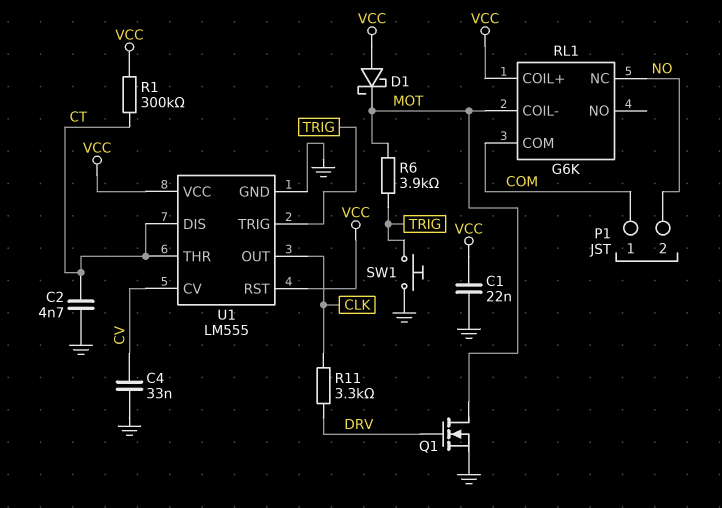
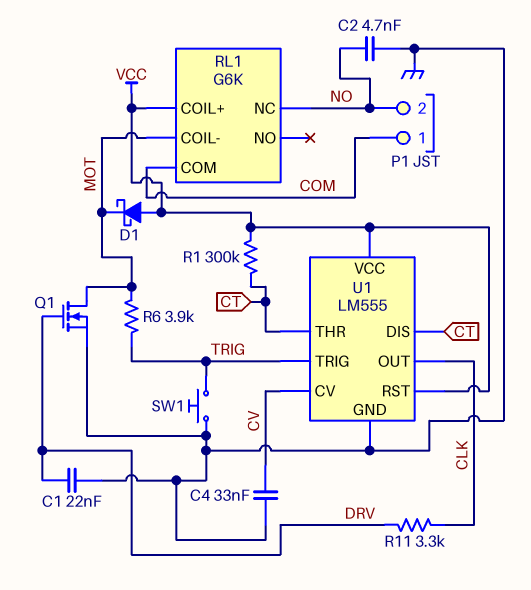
C1: 22nF (GND, VCC) -> 22nF (DRV, GND)
C2: 4.7nF (CT, GND) -> 4.7nF (GND, NO)

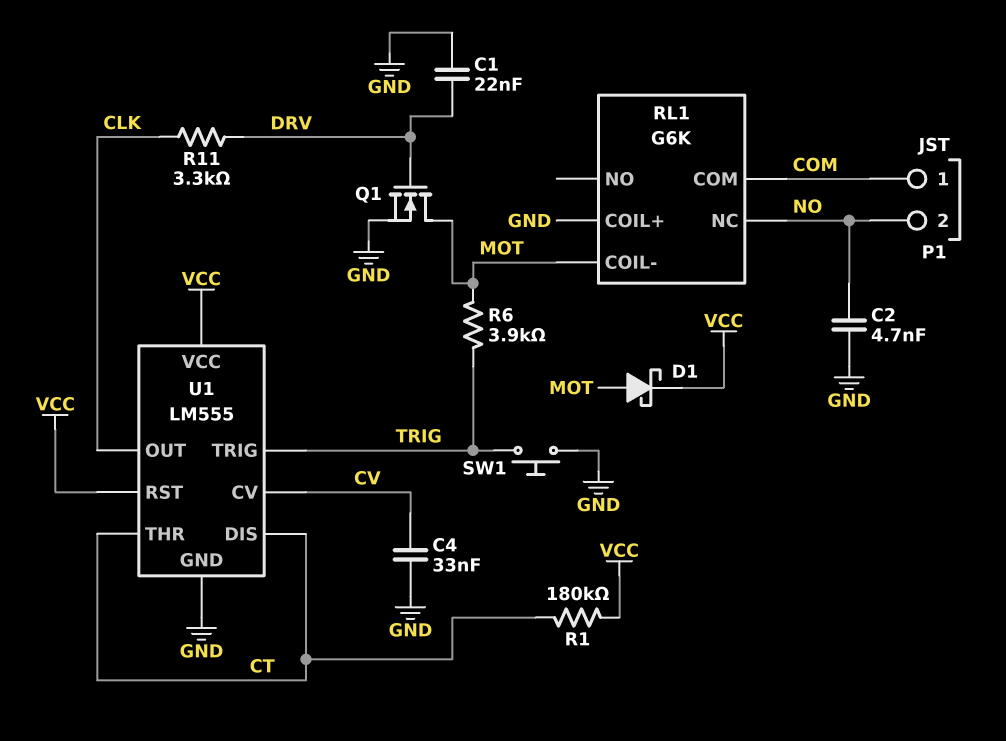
D1: schottky (A VCC, K MOT) -> schottky (A MOT, K VCC)
R1: 300k (CT, VCC) -> 180k (CT, VCC)
RL1 pin COIL+: VCC -> GND

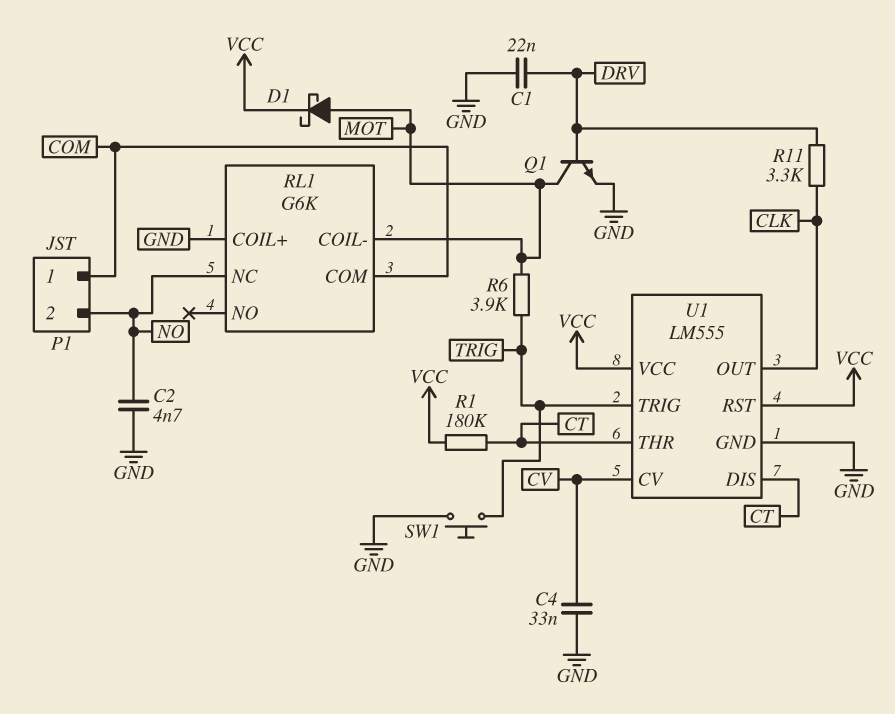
Q1: NMOS (G DRV, D MOT, S GND) -> NPN (B DRV, C MOT, E GND)

